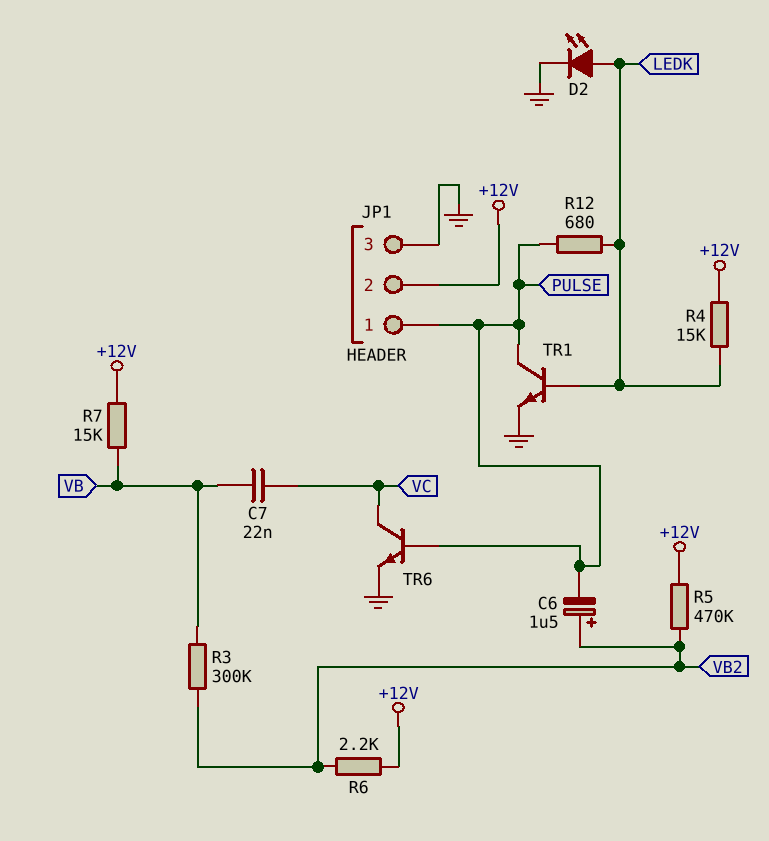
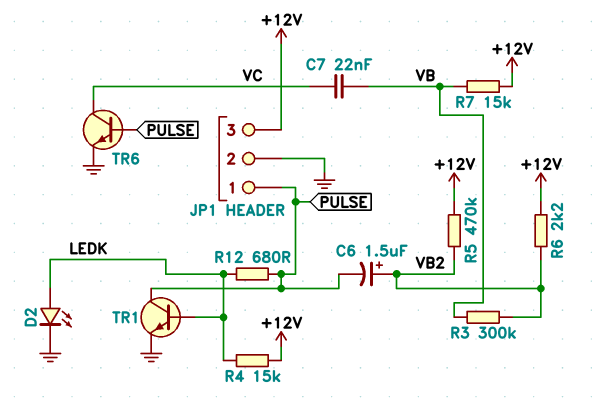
JP1 pin 2: +12V -> GND
JP1 pin 3: GND -> +12V

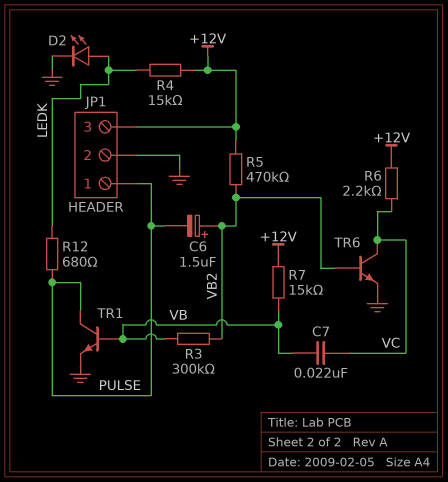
R6: 2.2k (+12V, VB2) -> 2.2k (+12V, VC)
TR1: NPN (B LEDK, C PULSE, E GND) -> NPN (B VB, C PULSE, E GND)
TR6: NPN (B PULSE, C VC, E GND) -> NPN (B VB2, C VC, E GND)

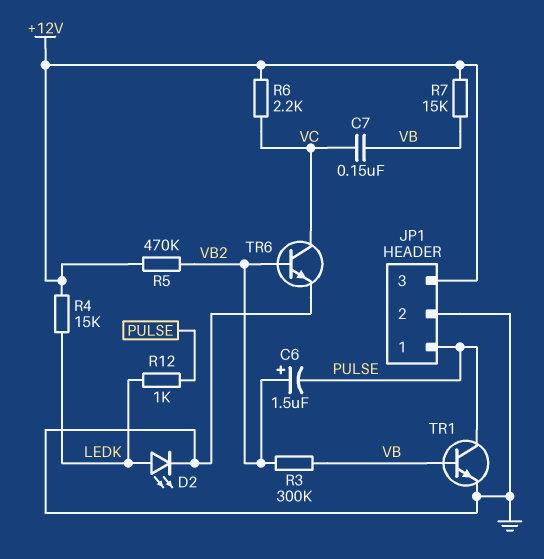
C7: 22nF (VB, VC) -> 150nF (VB, VC)
R12: 680 (LEDK, PULSE) -> 1k (LEDK, PULSE)

